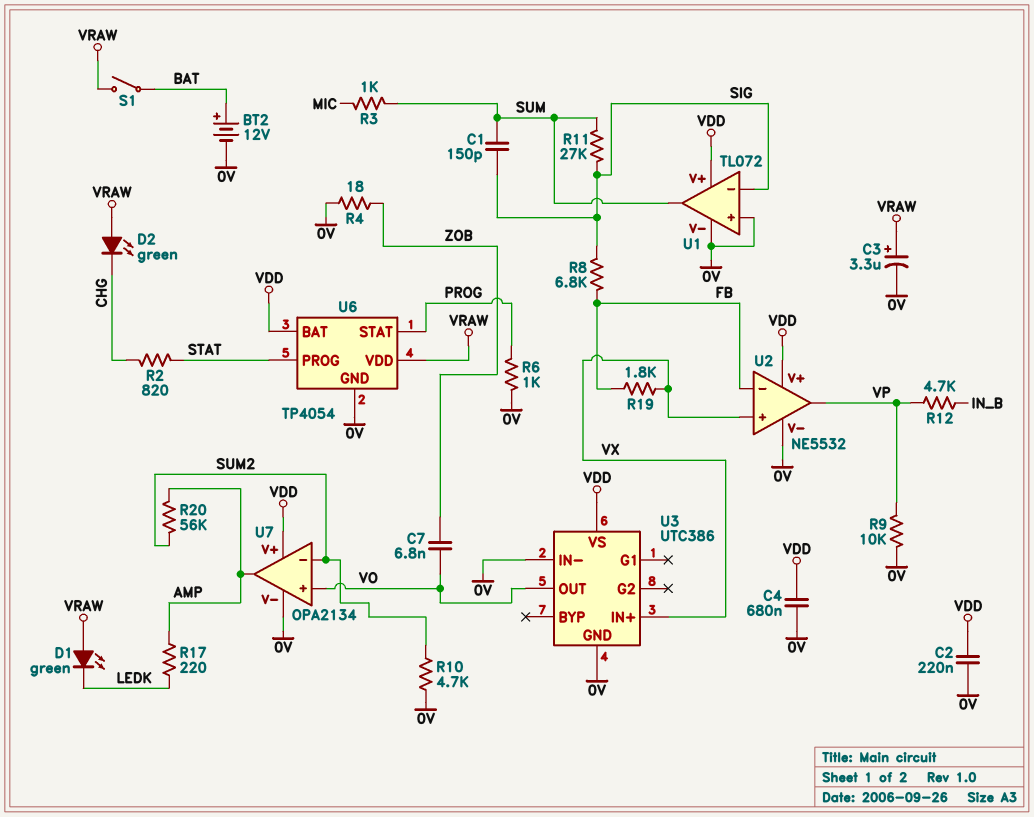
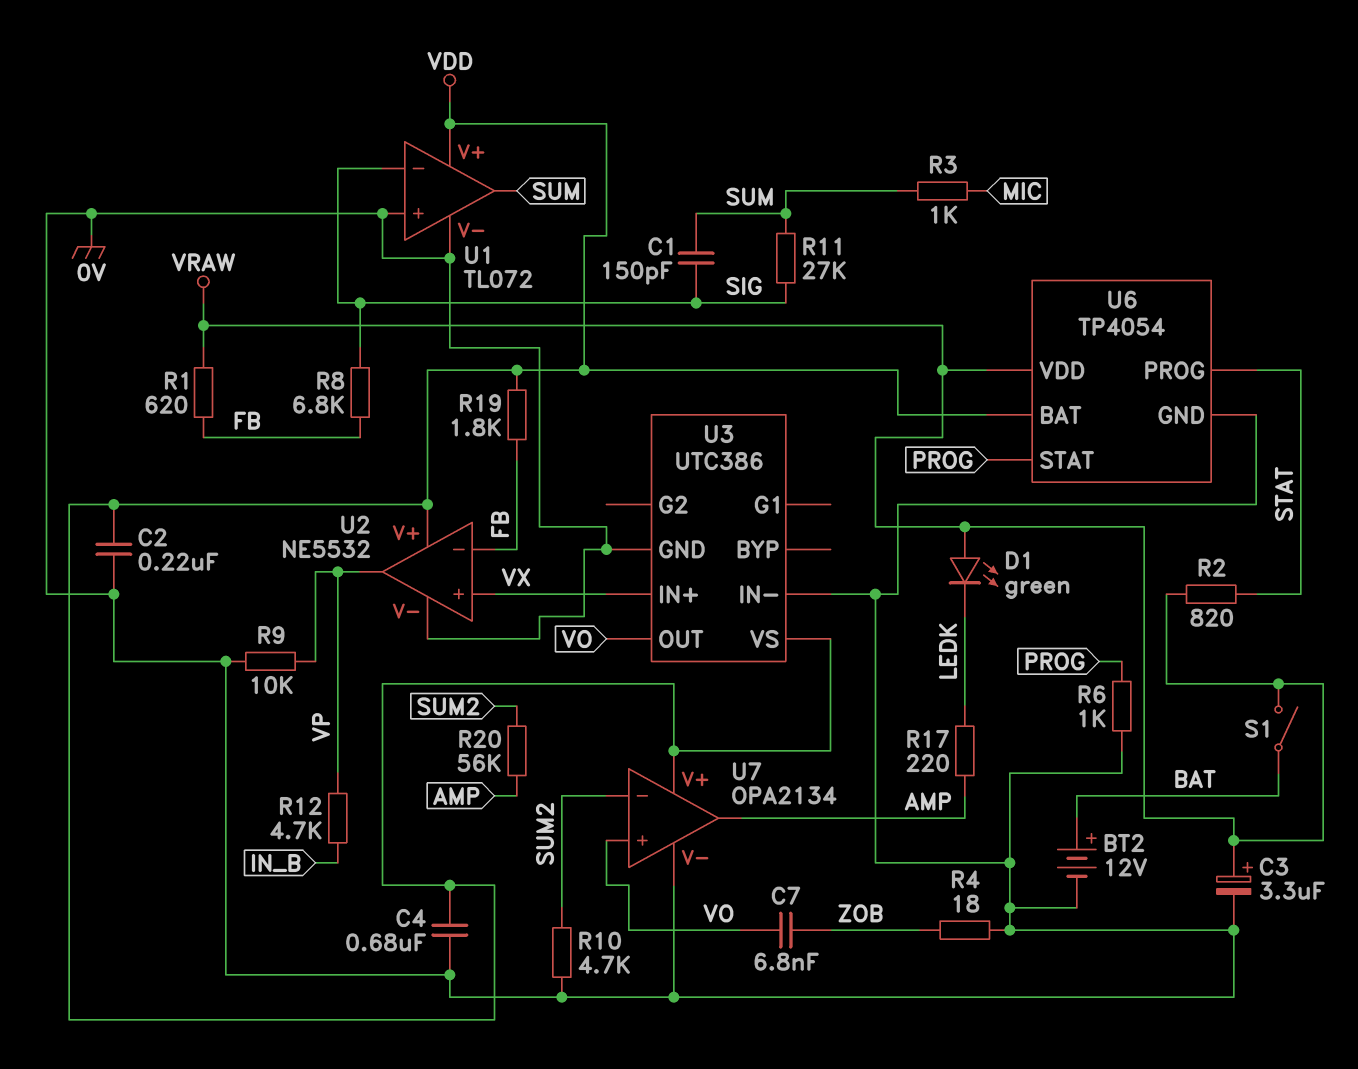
D2: LED green (A VRAW, K CHG) -> none
R1: none -> 620 (FB, VRAW)
R2: 820 (CHG, STAT) -> 820 (STAT, VRAW)
R19: 1.8k (FB, VX) -> 1.8k (FB, VDD)

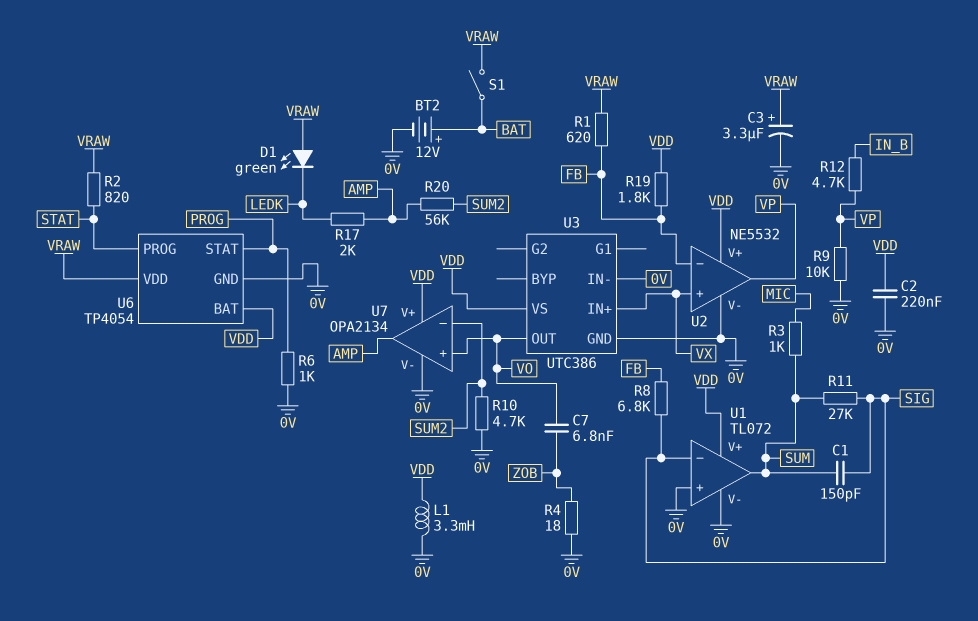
C4: 680nF (0V, VDD) -> none
L1: none -> 3.3mH (0V, VDD)
R17: 220 (AMP, LEDK) -> 2k (AMP, LEDK)

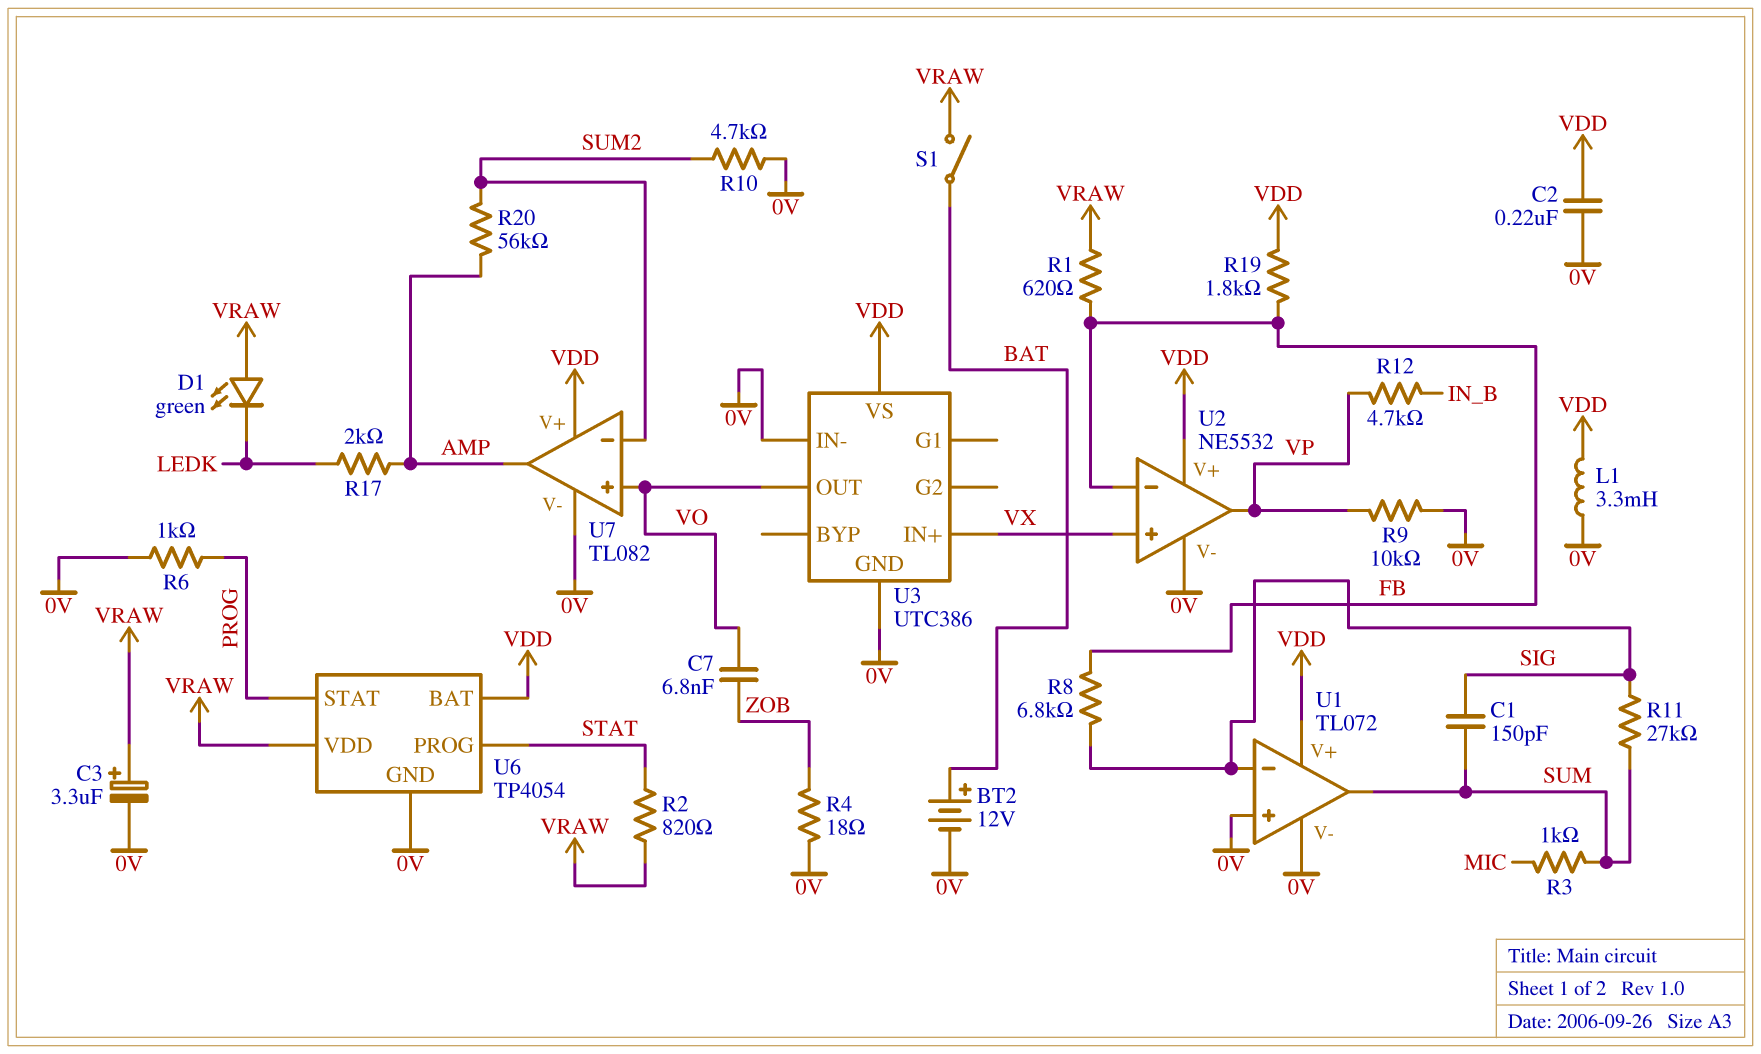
U7: OPA2134 -> TL082

